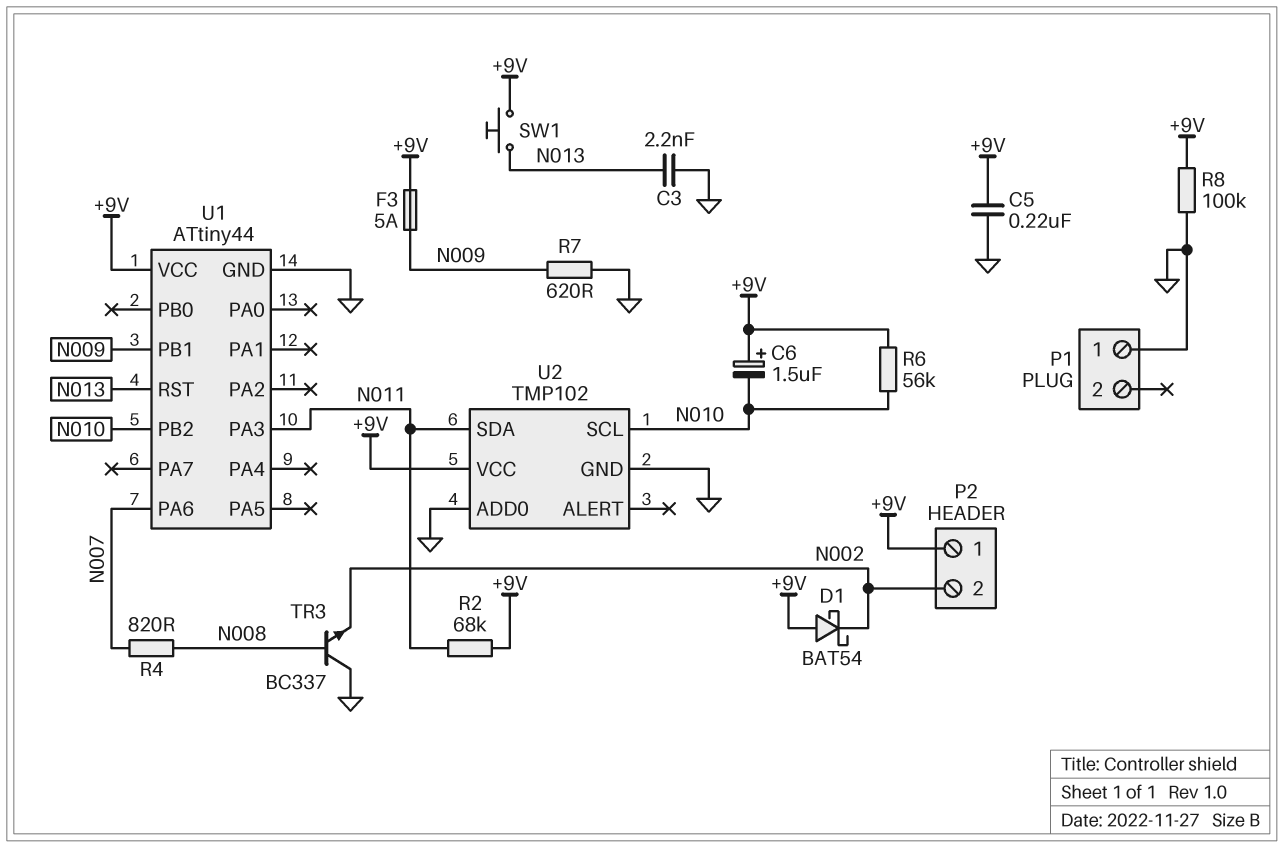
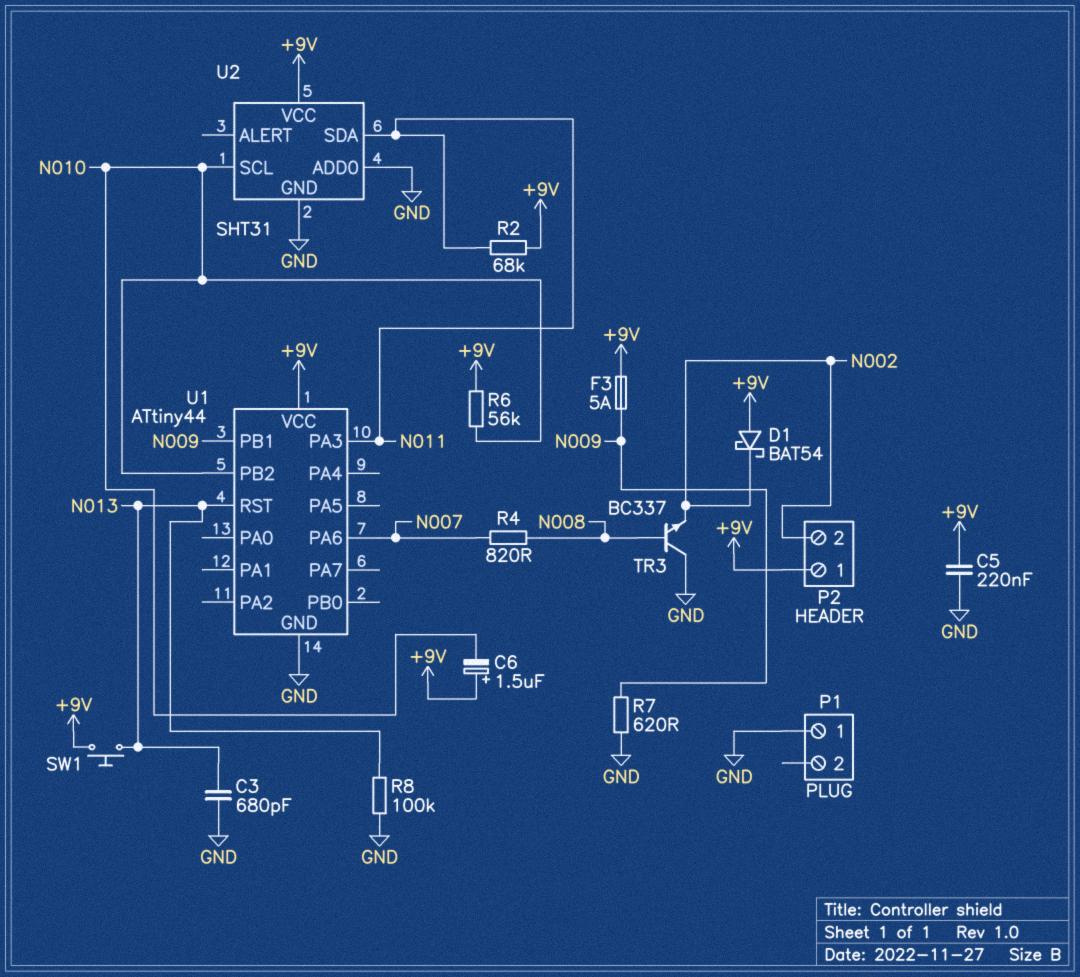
C3: 2.2nF (GND, N013) -> 680pF (GND, N013)
R8: 100k (+9V, GND) -> 100k (GND, N013)
U2: TMP102 -> SHT31

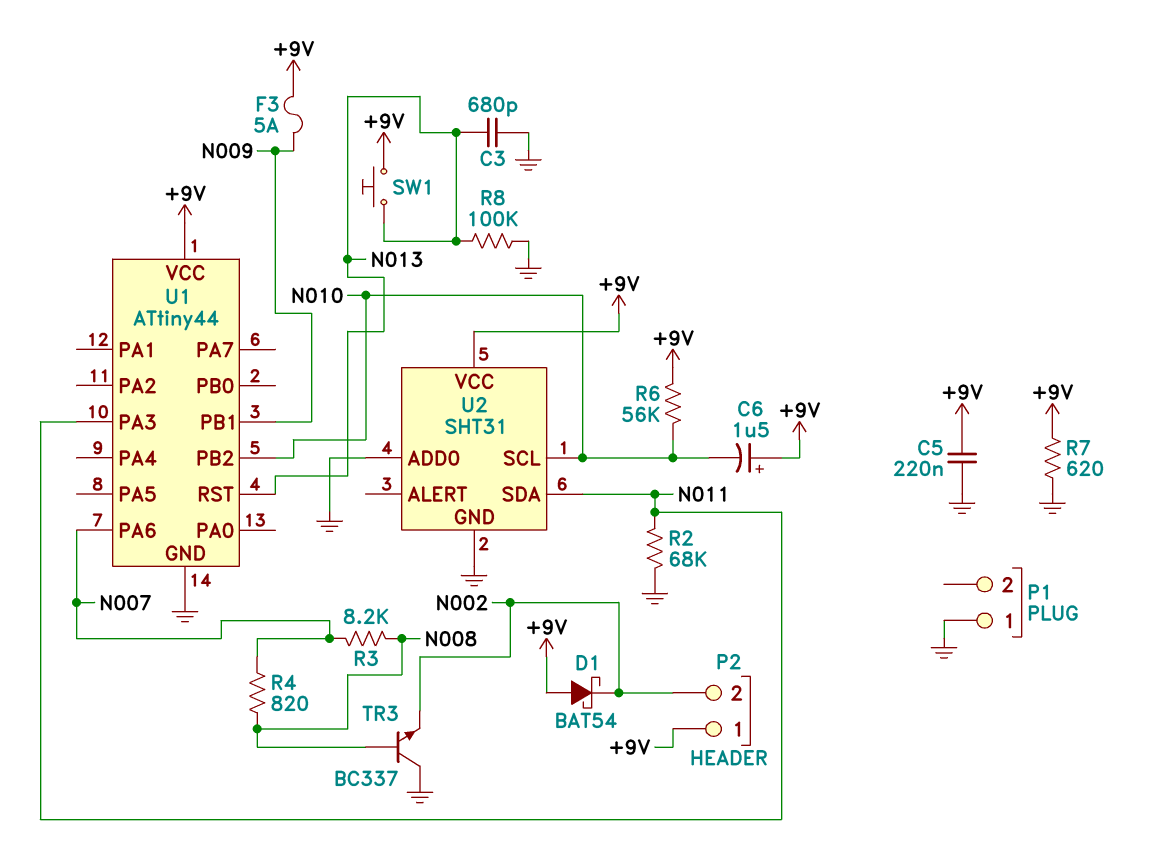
R2: 68k (+9V, N011) -> 68k (GND, N011)
R3: none -> 8.2k (N007, N008)
R7: 620 (GND, N009) -> 620 (+9V, GND)

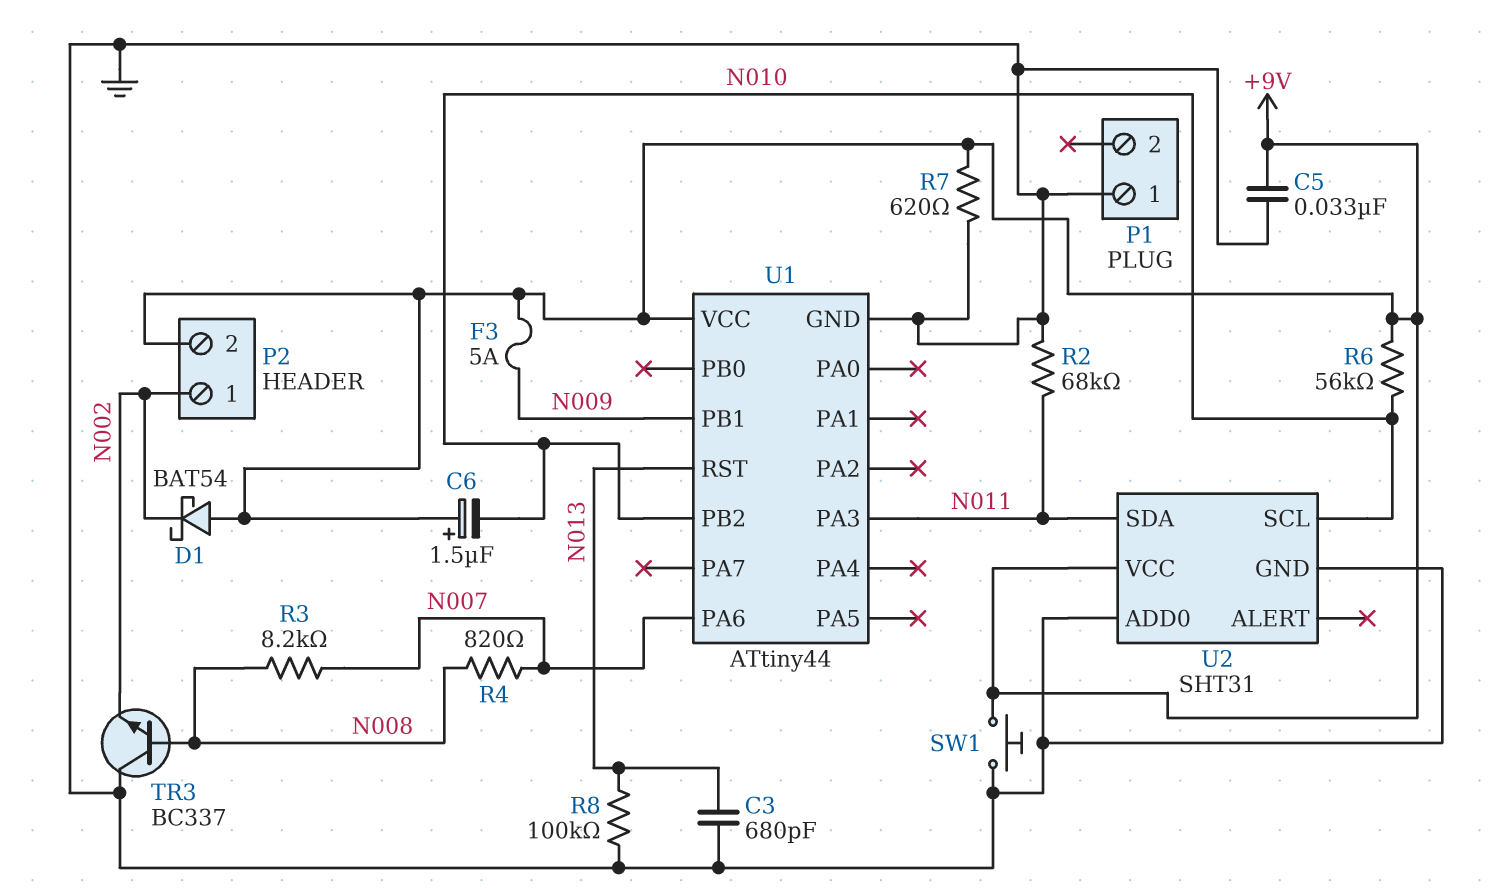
C5: 220nF (+9V, GND) -> 33nF (+9V, GND)
P2 pin 1: +9V -> N002
P2 pin 2: N002 -> +9V
SW1: button (+9V, N013) -> button (+9V, GND)

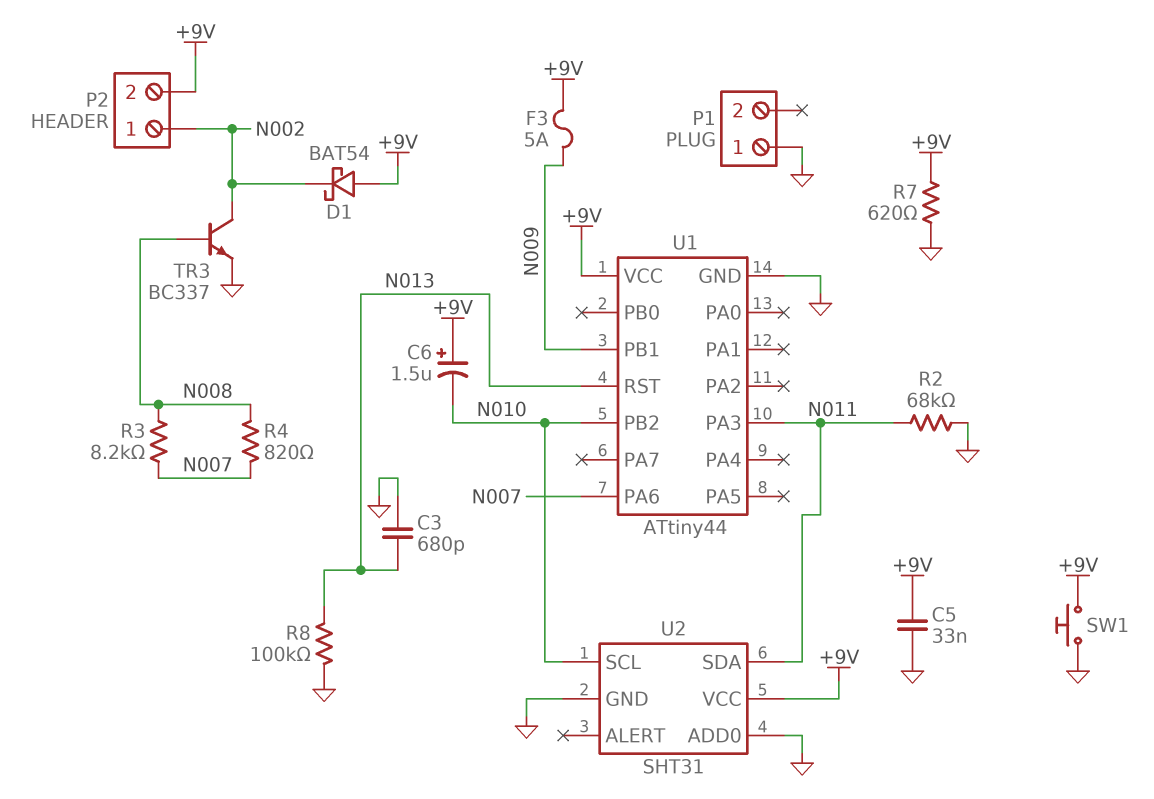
R6: 56k (+9V, N010) -> none
TR3: NPN BC337 (B N008, C GND, E N002) -> NPN BC337 (B N008, C N002, E GND)

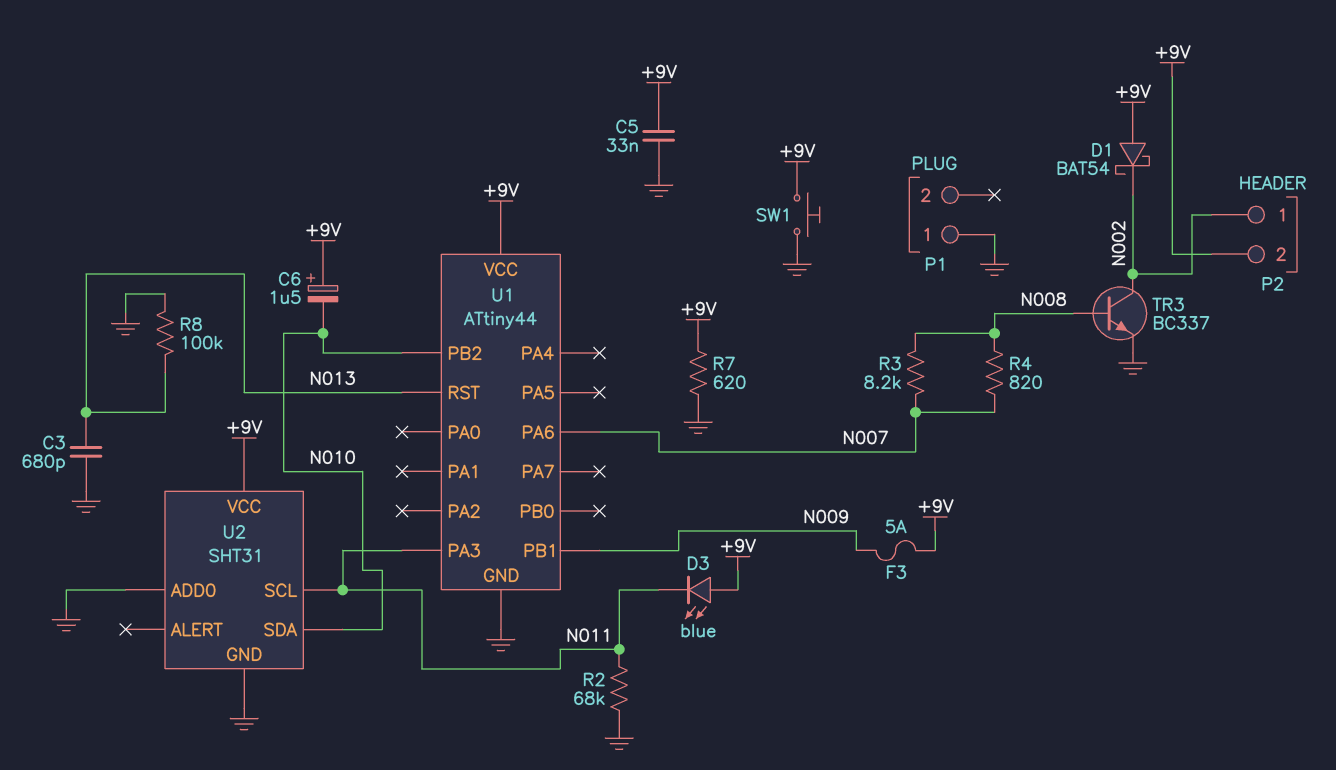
D3: none -> LED blue (A +9V, K N011)
U2 pin SCL: N010 -> N011
U2 pin SDA: N011 -> N010

